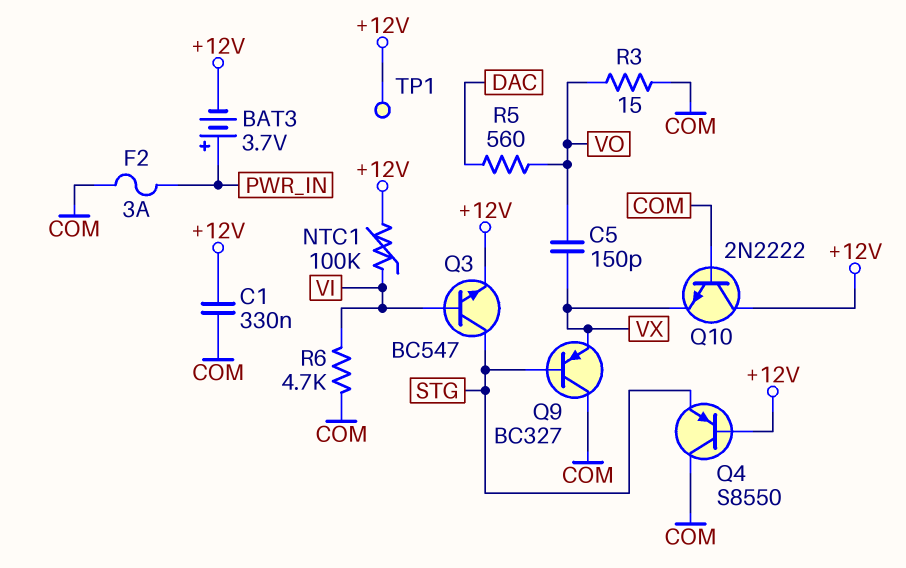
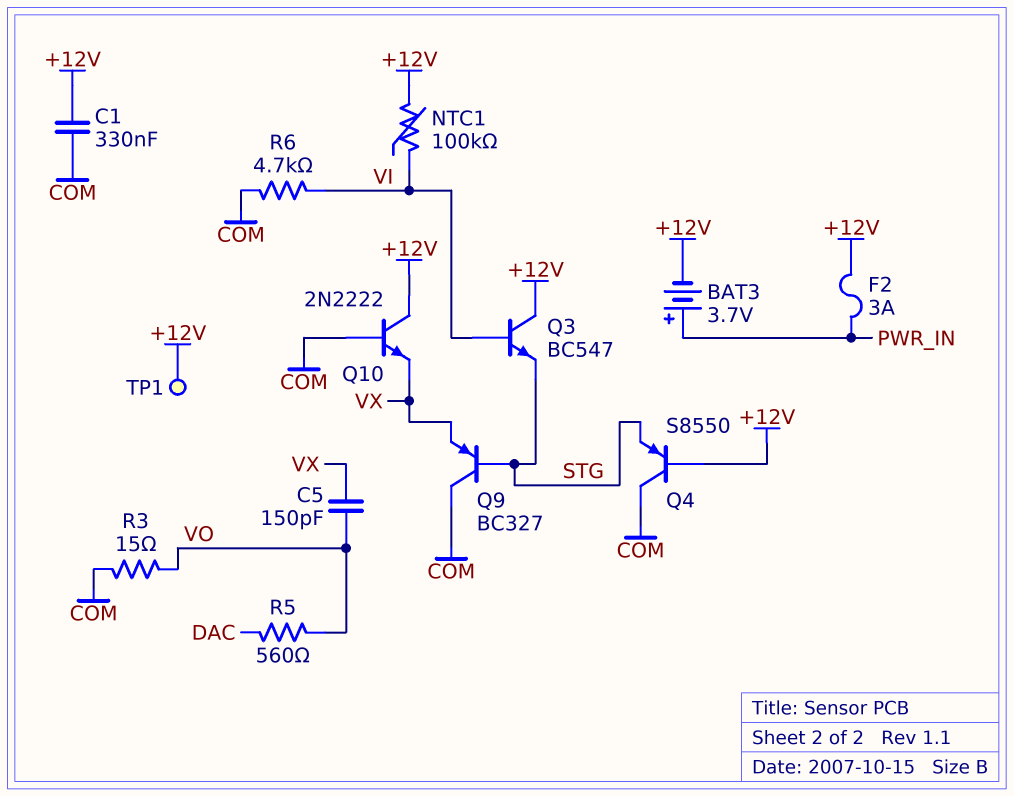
F2: 3A (COM, PWR_IN) -> 3A (+12V, PWR_IN)
Q3: NPN BC547 (B VI, C STG, E +12V) -> NPN BC547 (B VI, C +12V, E STG)

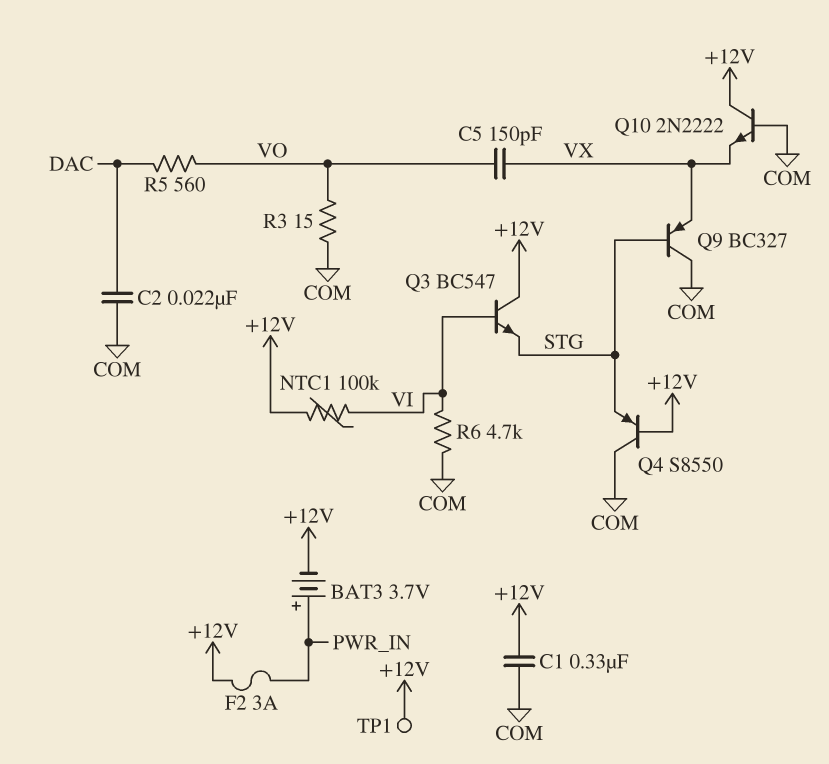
C2: none -> 22nF (COM, DAC)

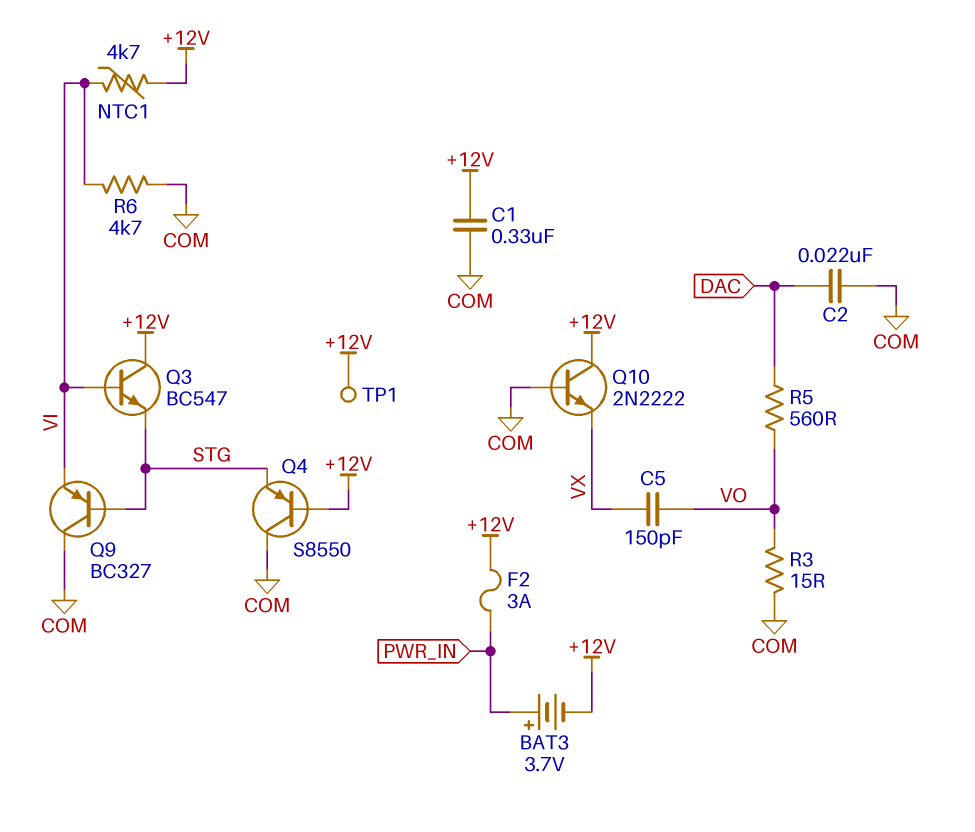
NTC1: 100k (+12V, VI) -> 4.7k (+12V, VI)
Q9: PNP BC327 (B STG, C COM, E VX) -> PNP BC327 (B STG, C COM, E VI)

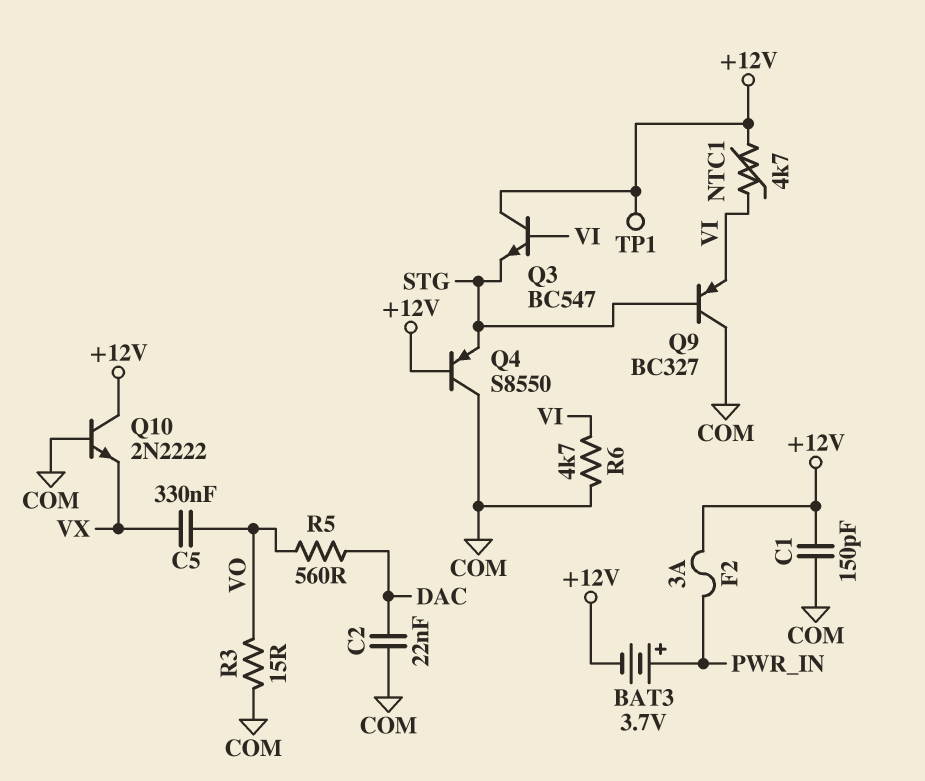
C1: 330nF (+12V, COM) -> 150pF (+12V, COM)
C5: 150pF (VO, VX) -> 330nF (VO, VX)

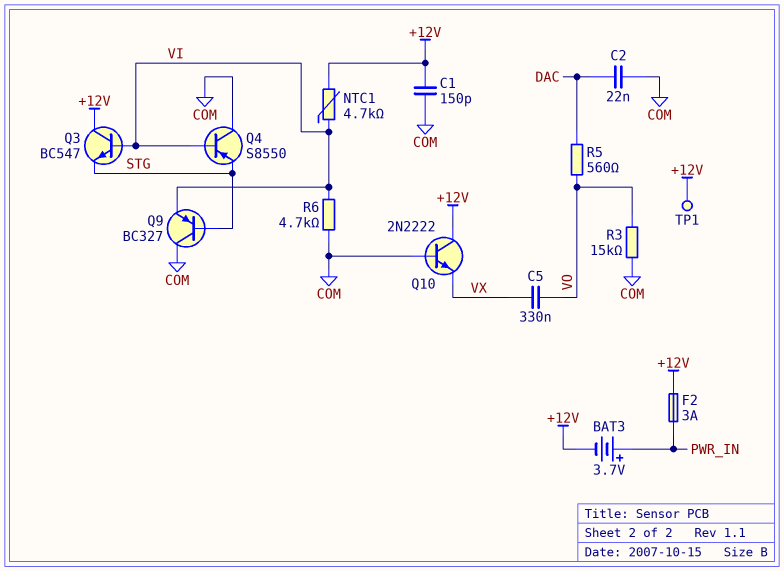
Q4: PNP S8550 (B +12V, C COM, E STG) -> PNP S8550 (B VI, C COM, E STG)
R3: 15 (COM, VO) -> 15k (COM, VO)

